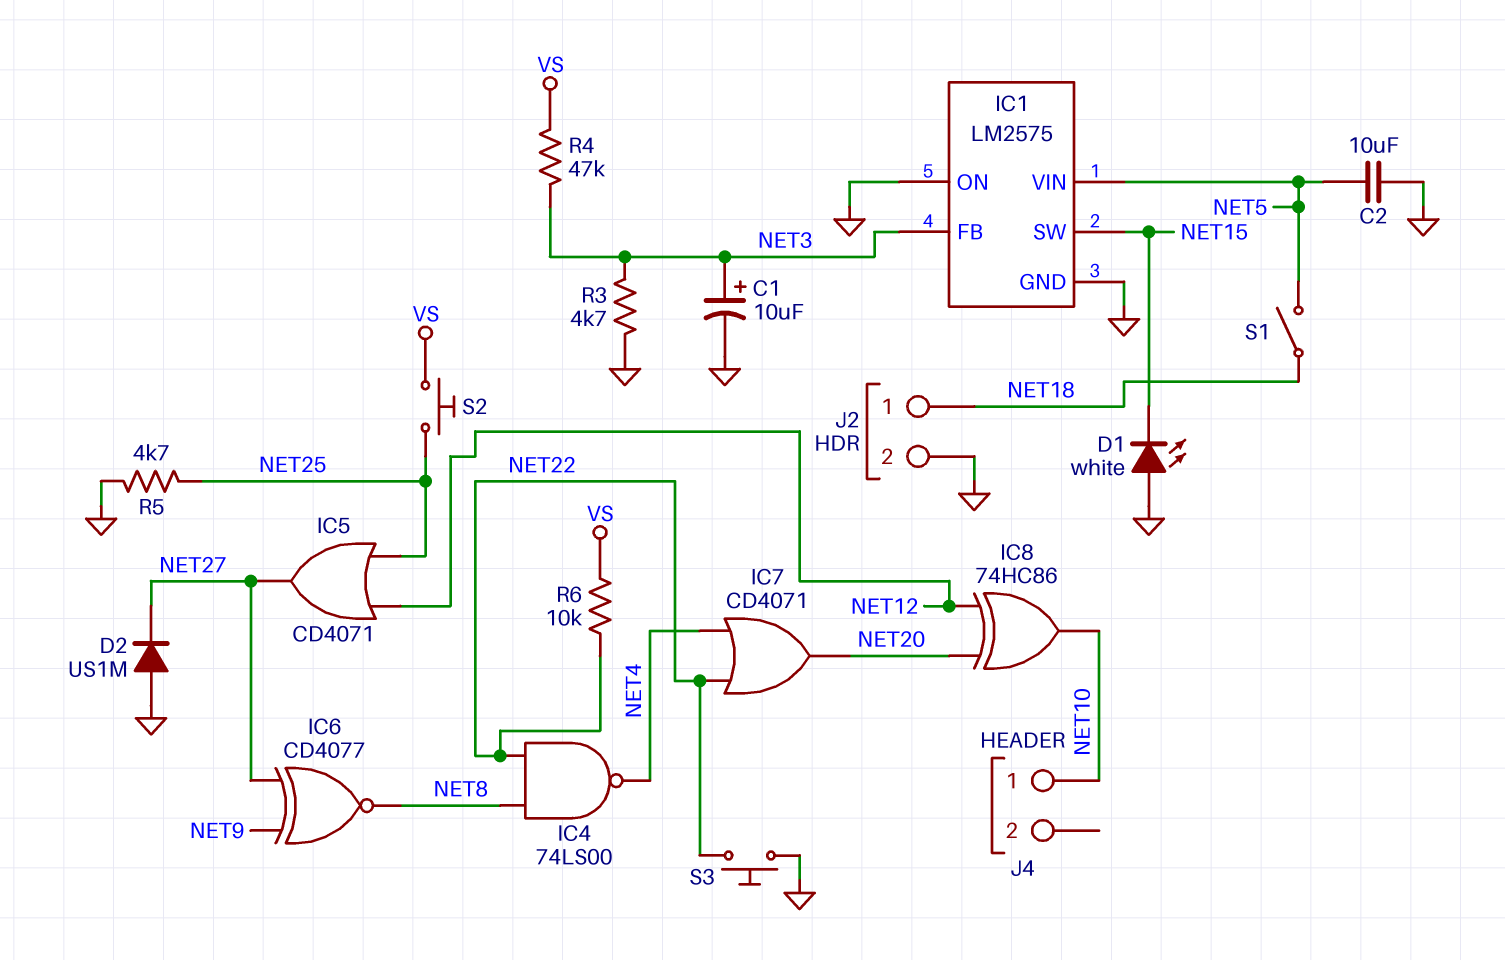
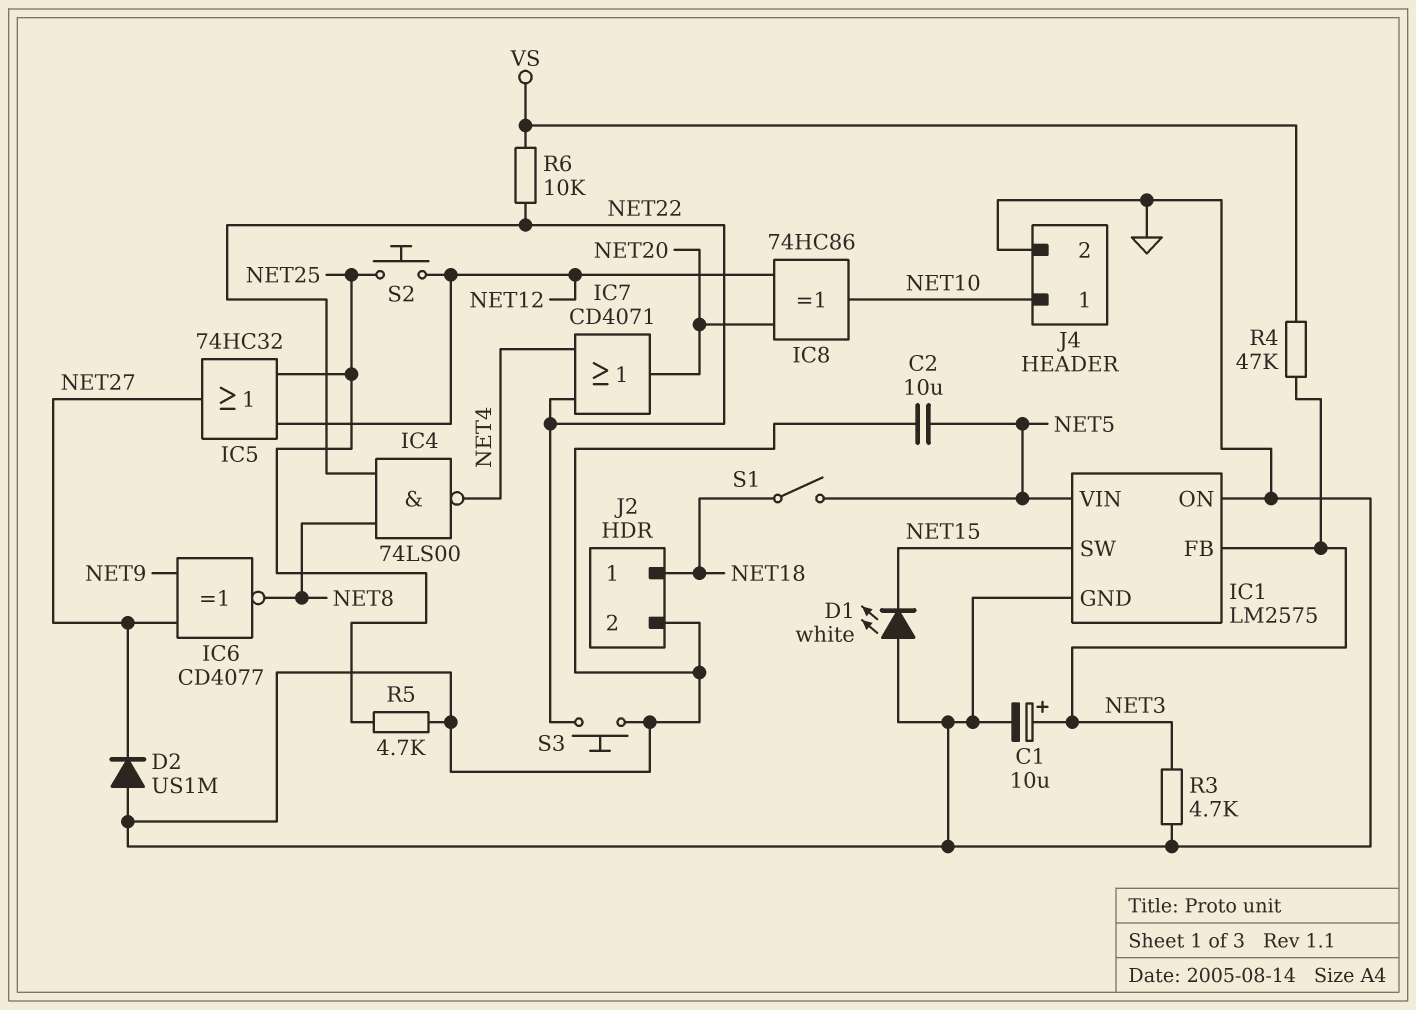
IC5: OR CD4071 (in NET12, in NET25, out NET27) -> OR 74HC32 (in NET12, in NET25, out NET27)
J4 pin 2: none -> GND
S2: button (NET25, VS) -> button (NET12, NET25)

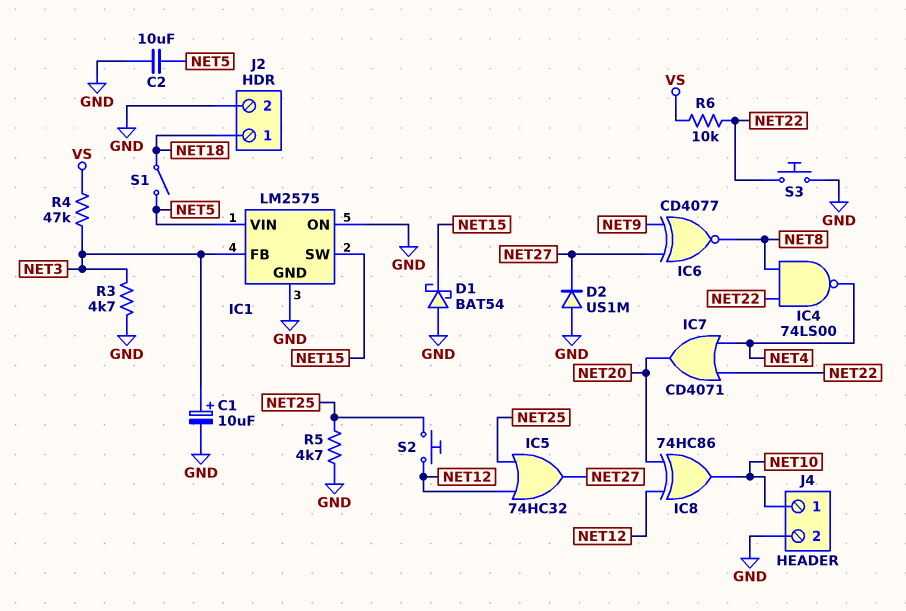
D1: LED white (A GND, K NET15) -> schottky BAT54 (A GND, K NET15)

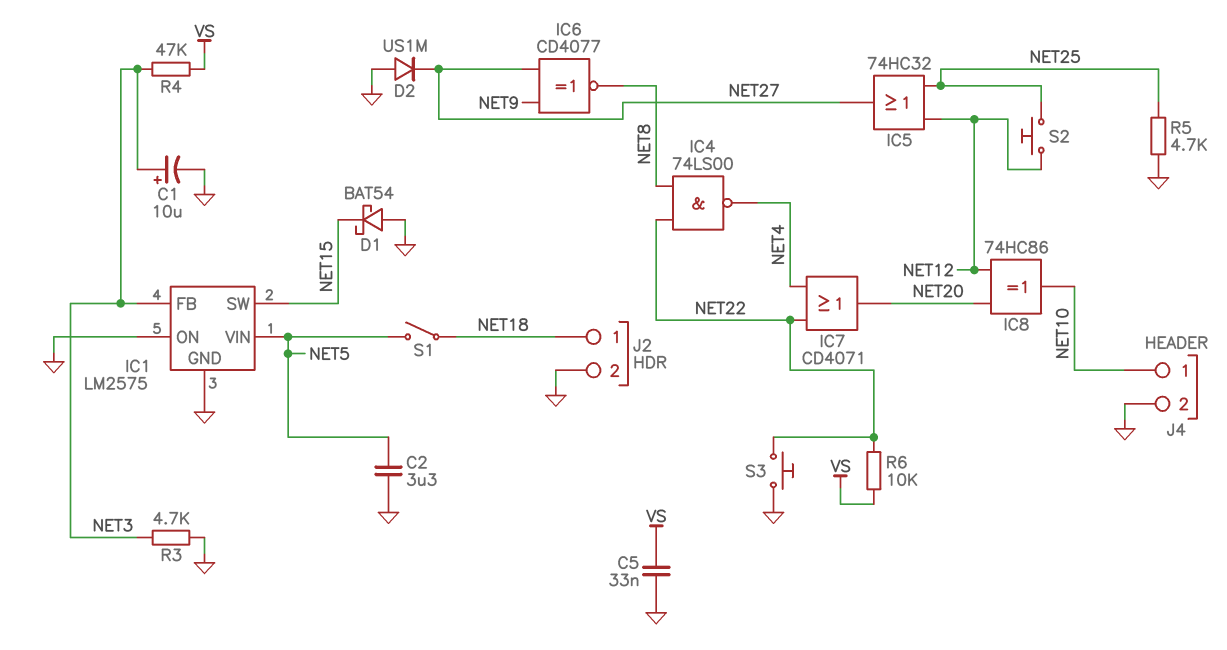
C2: 10uF (GND, NET5) -> 3.3uF (GND, NET5)
C5: none -> 33nF (GND, VS)

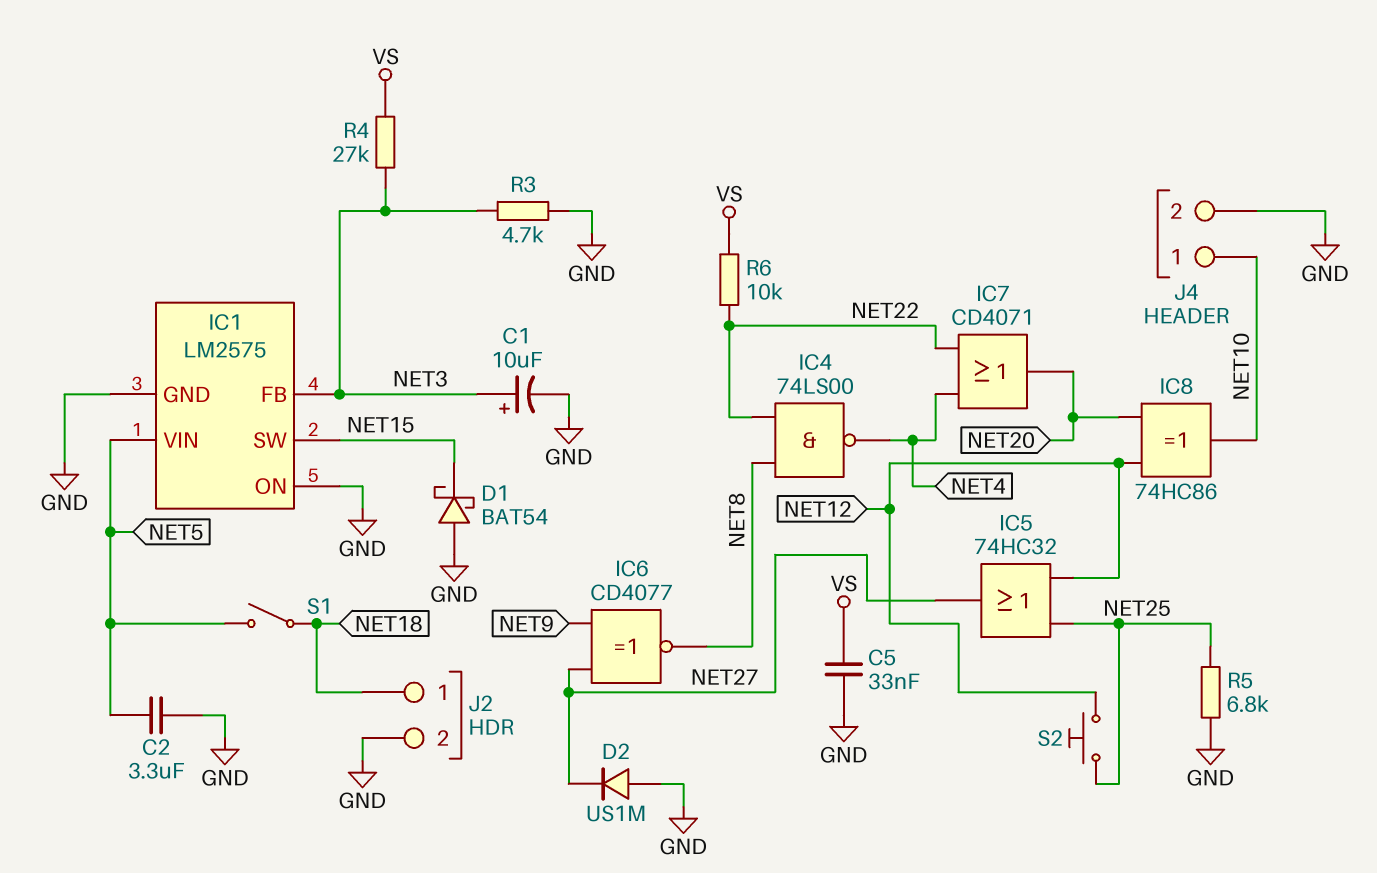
R4: 47k (NET3, VS) -> 27k (NET3, VS)
R5: 4.7k (GND, NET25) -> 6.8k (GND, NET25)
S3: button (GND, NET22) -> none

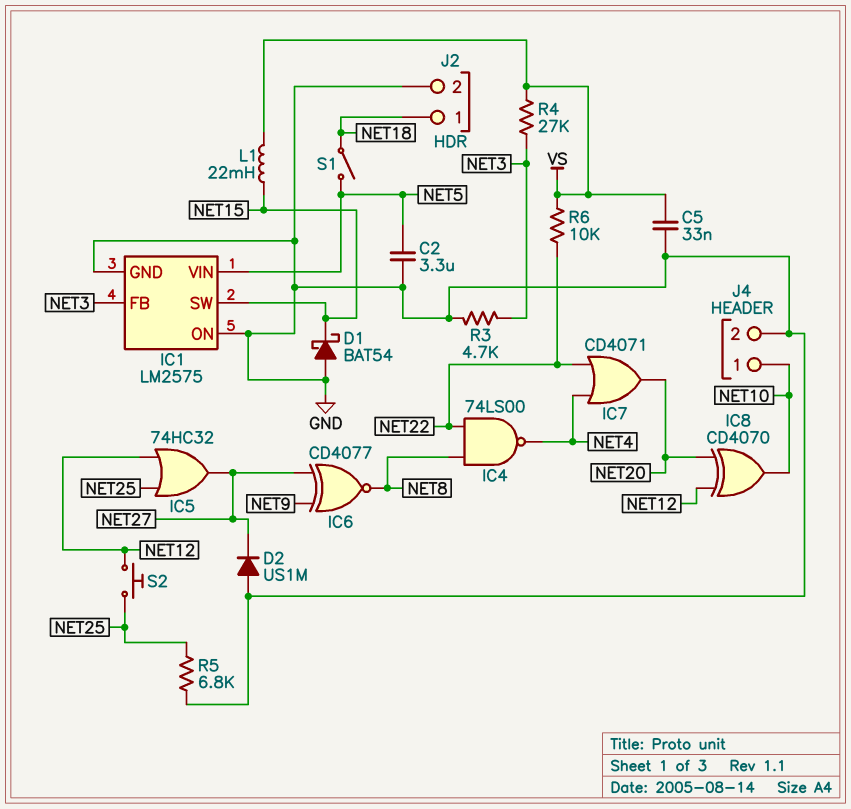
C1: 10uF (plus NET3, minus GND) -> none
IC8: XOR 74HC86 (in NET12, in NET20, out NET10) -> XOR CD4070 (in NET12, in NET20, out NET10)
L1: none -> 22mH (NET15, VS)

